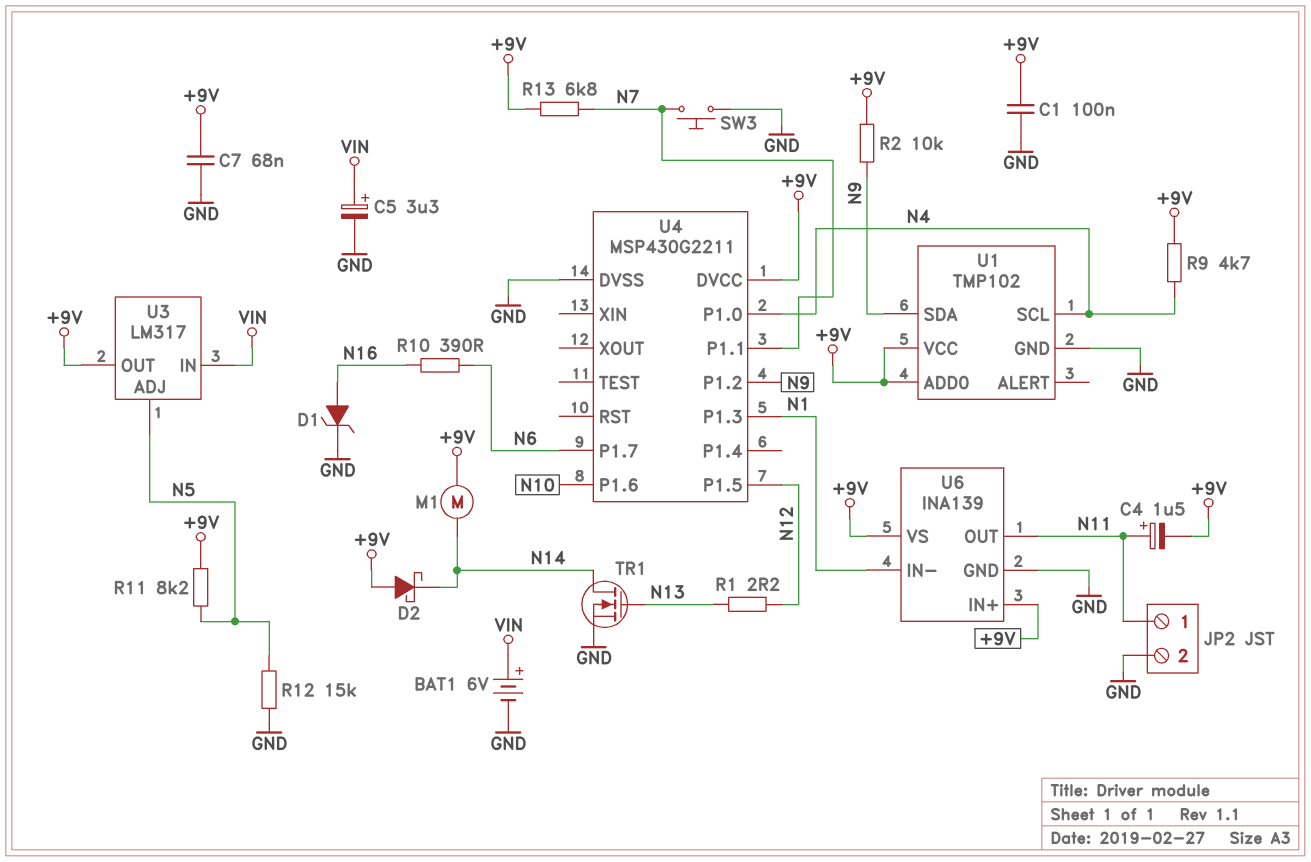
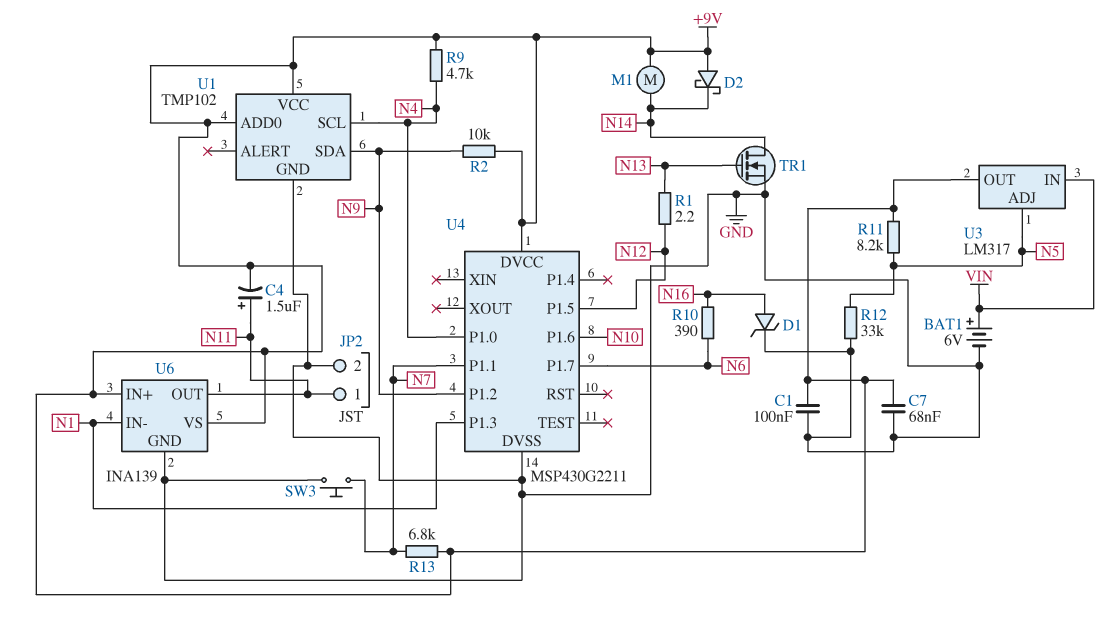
C5: 3.3uF (plus VIN, minus GND) -> none
R12: 15k (GND, N5) -> 33k (GND, N5)

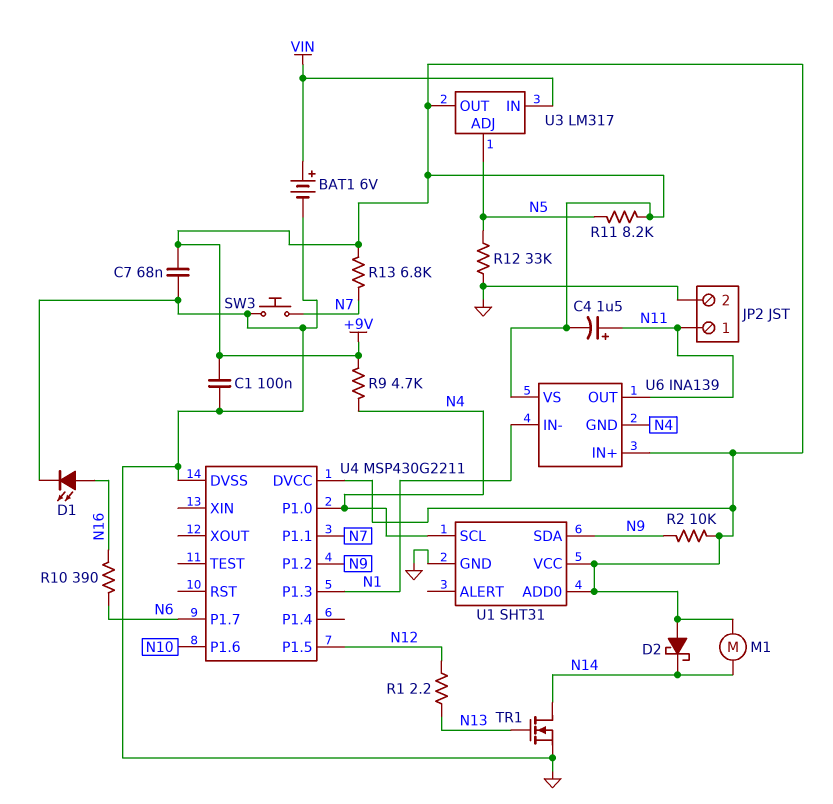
D1: zener (A N16, K GND) -> LED (A N16, K GND)
U1: TMP102 -> SHT31
U6 pin GND: GND -> N4

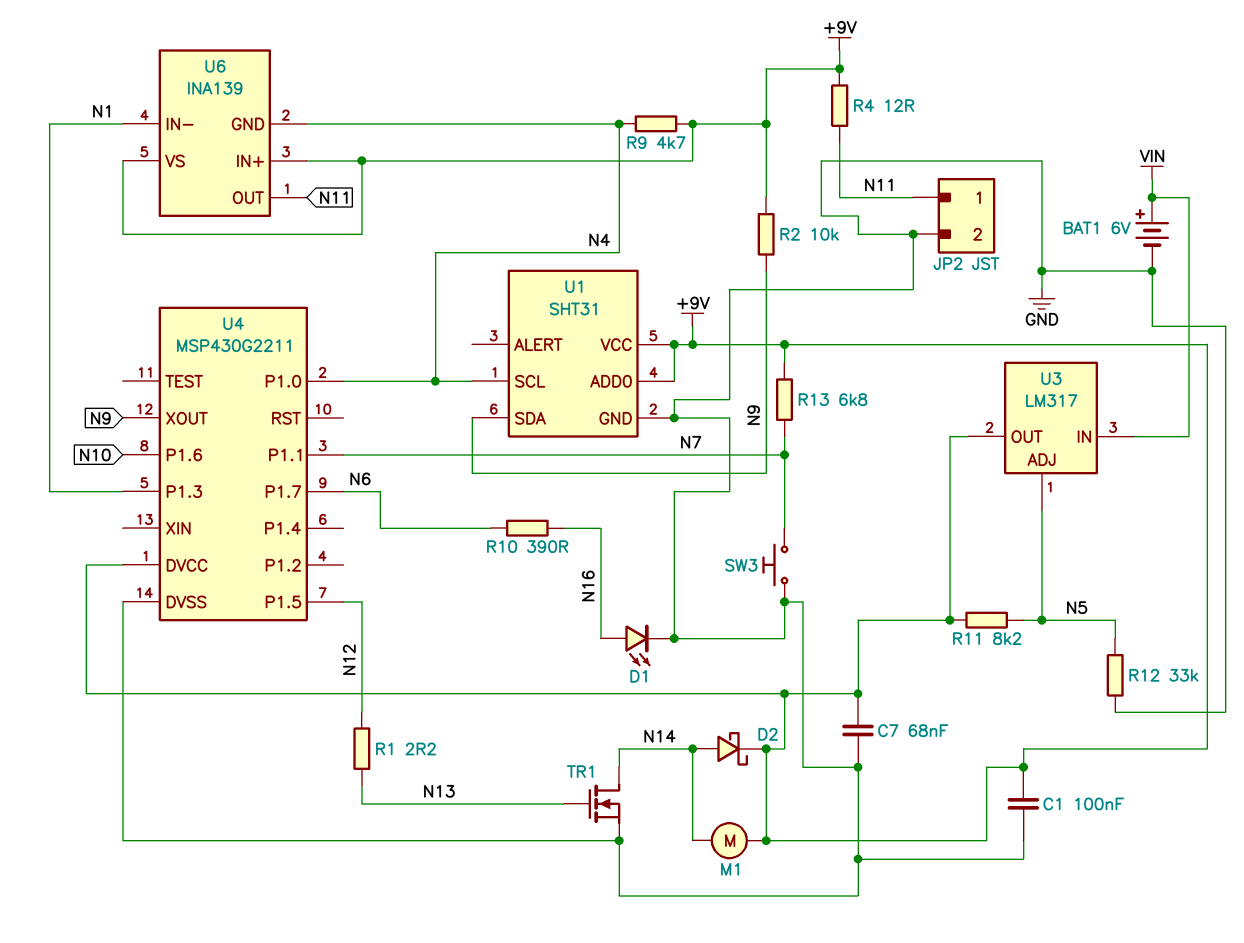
C4: 1.5uF (plus N11, minus +9V) -> none
D2: schottky (A +9V, K N14) -> schottky (A N14, K +9V)
R4: none -> 12 (+9V, N11)
U4 pin P1.2: N9 -> none
U4 pin XOUT: none -> N9

